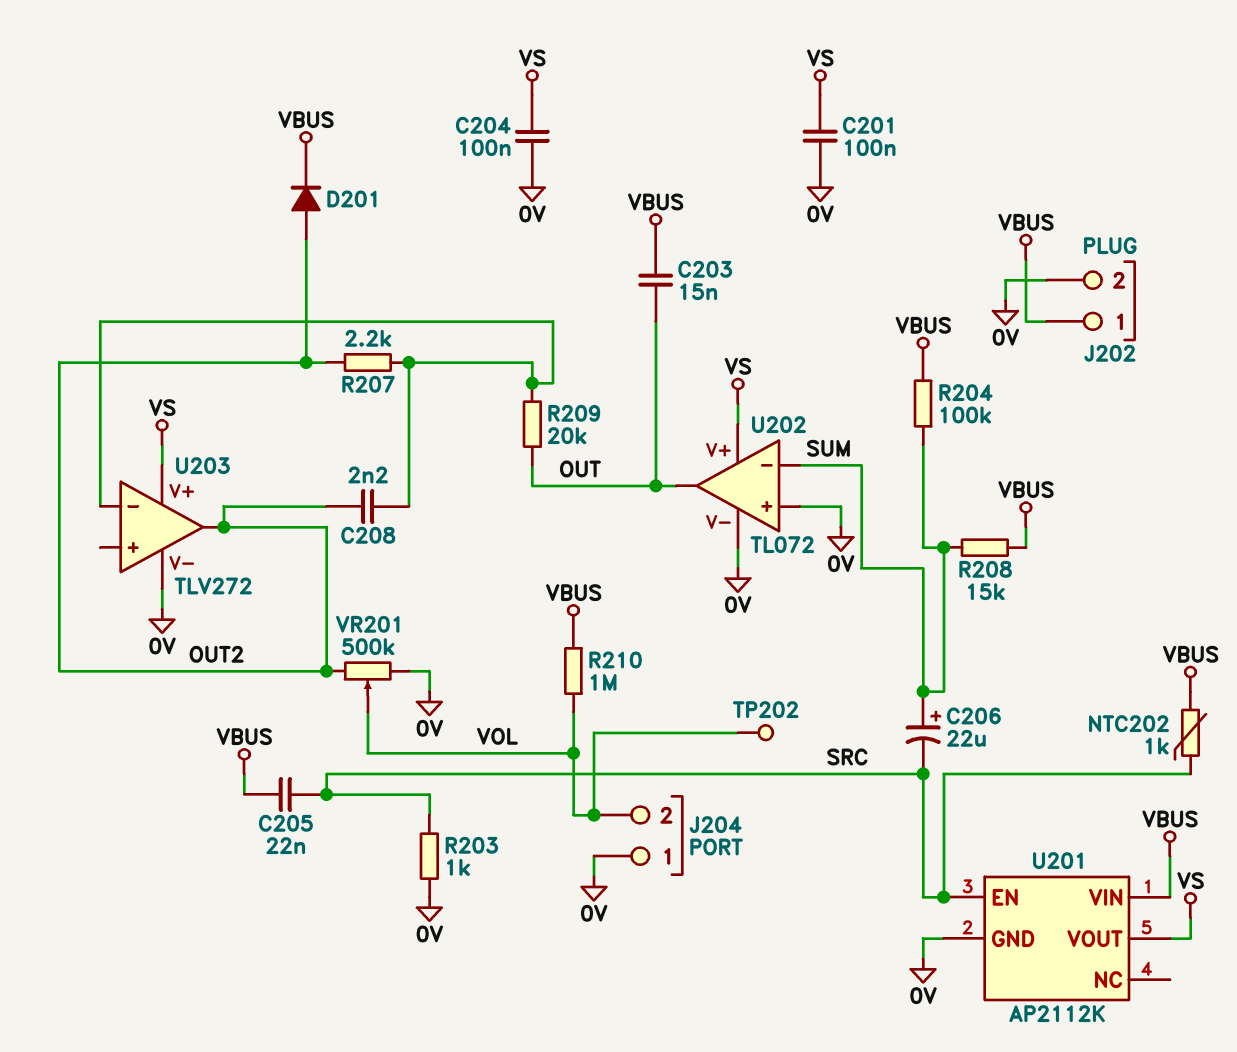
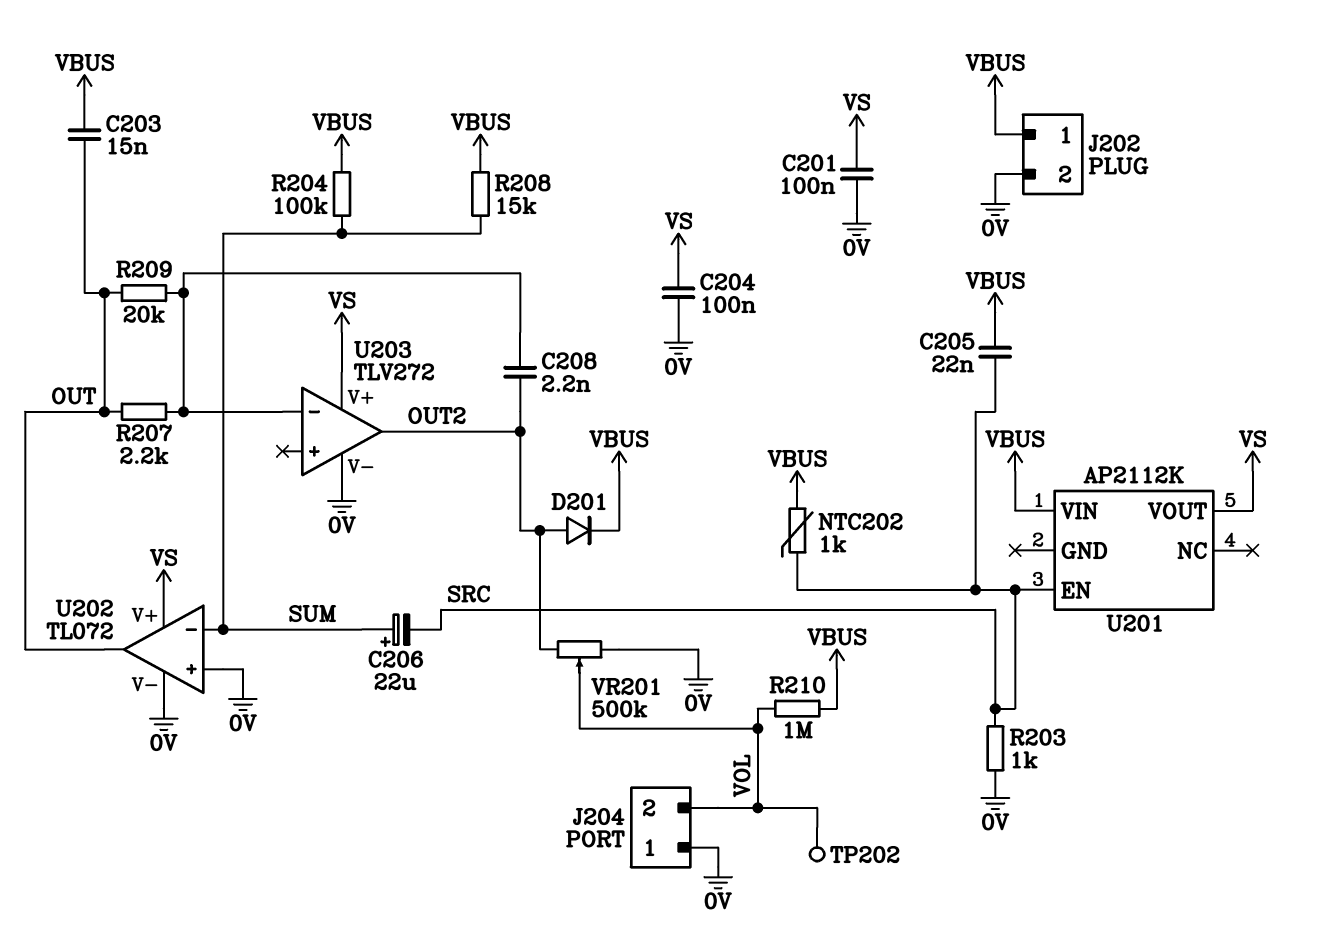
R207: 2.2k (OUT2, U203/in-) -> 2.2k (OUT, U203/in-)
U201 pin GND: 0V -> none

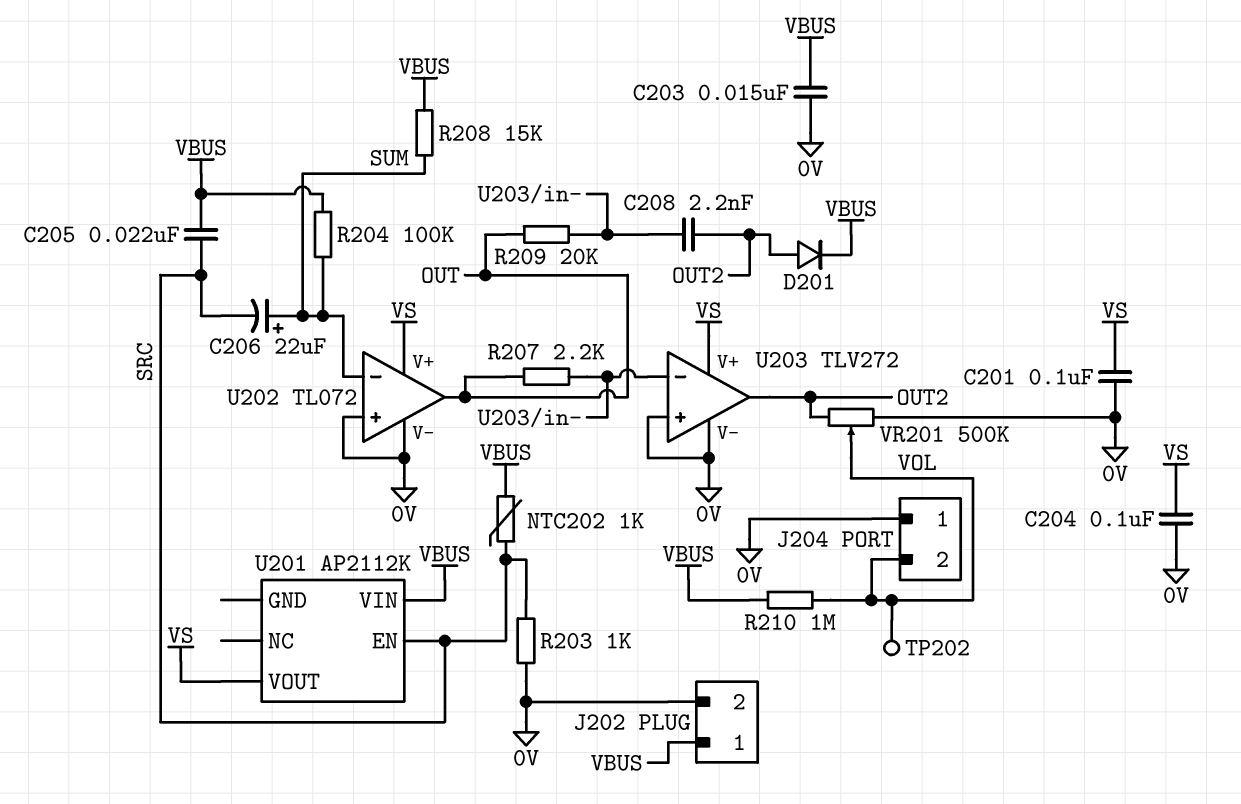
C203: 15nF (OUT, VBUS) -> 15nF (0V, VBUS)
U203 pin in+: none -> 0V

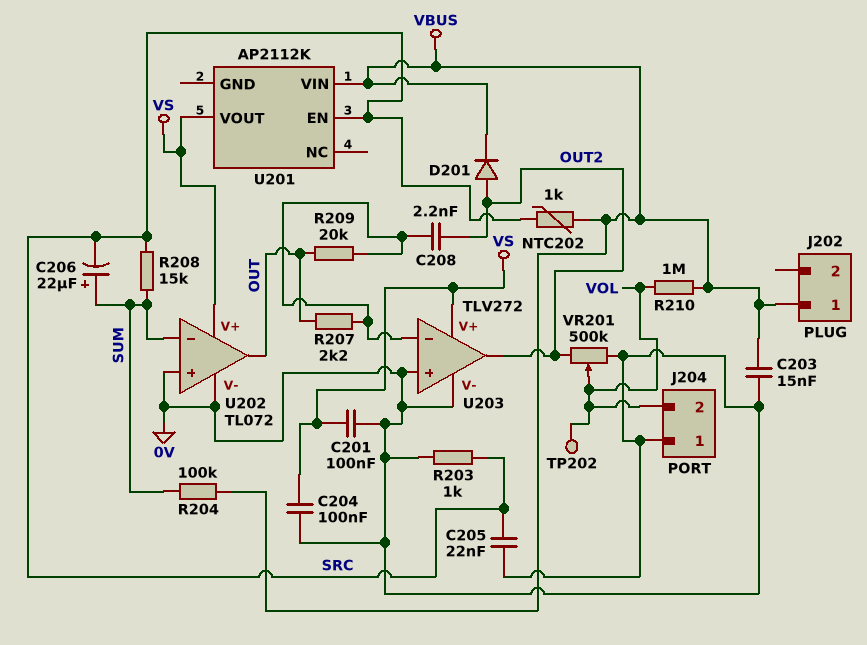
C205: 22nF (SRC, VBUS) -> 22nF (0V, SRC)
J202 pin 2: 0V -> none
R208: 15k (SUM, VBUS) -> 15k (SRC, SUM)

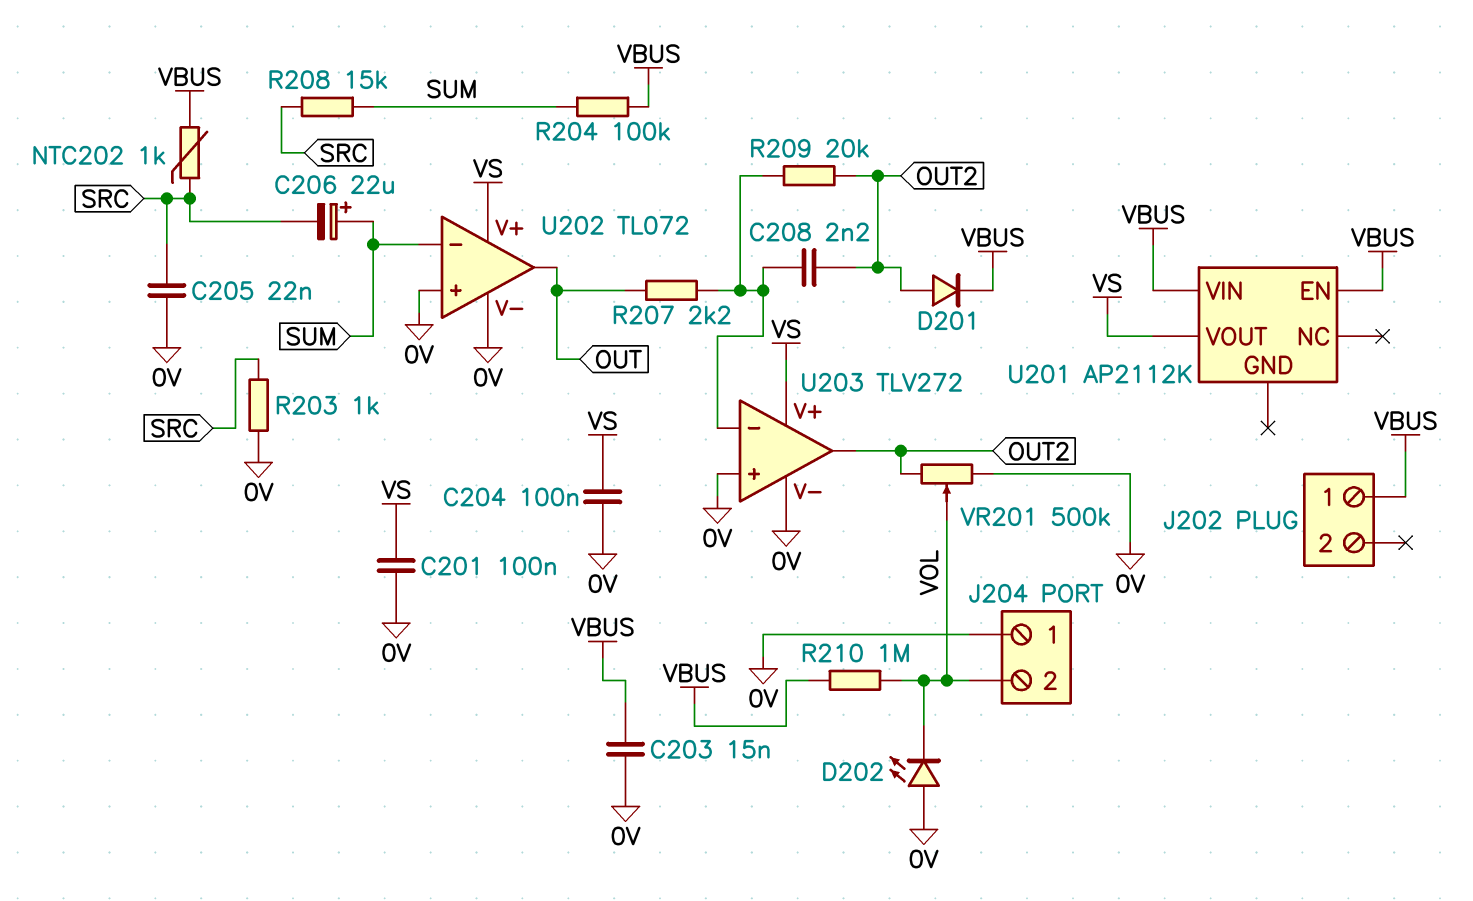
D202: none -> LED (A 0V, K VOL)
R209: 20k (OUT, U203/in-) -> 20k (OUT2, U203/in-)
TP202: test point (VOL) -> none
U201 pin EN: SRC -> VBUS

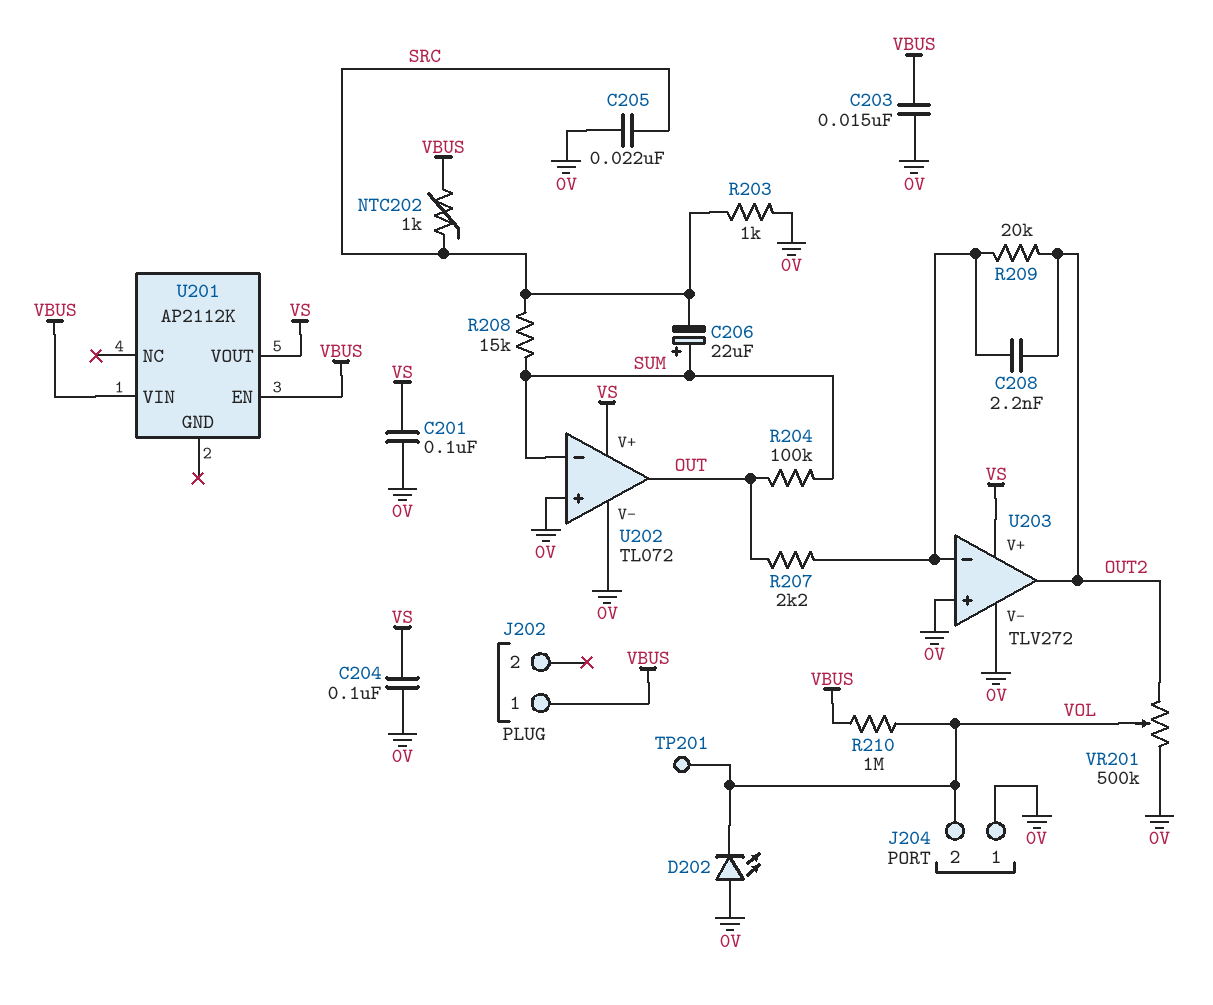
D201: diode (A OUT2, K VBUS) -> none
R204: 100k (SUM, VBUS) -> 100k (OUT, SUM)
TP201: none -> test point (VOL)

